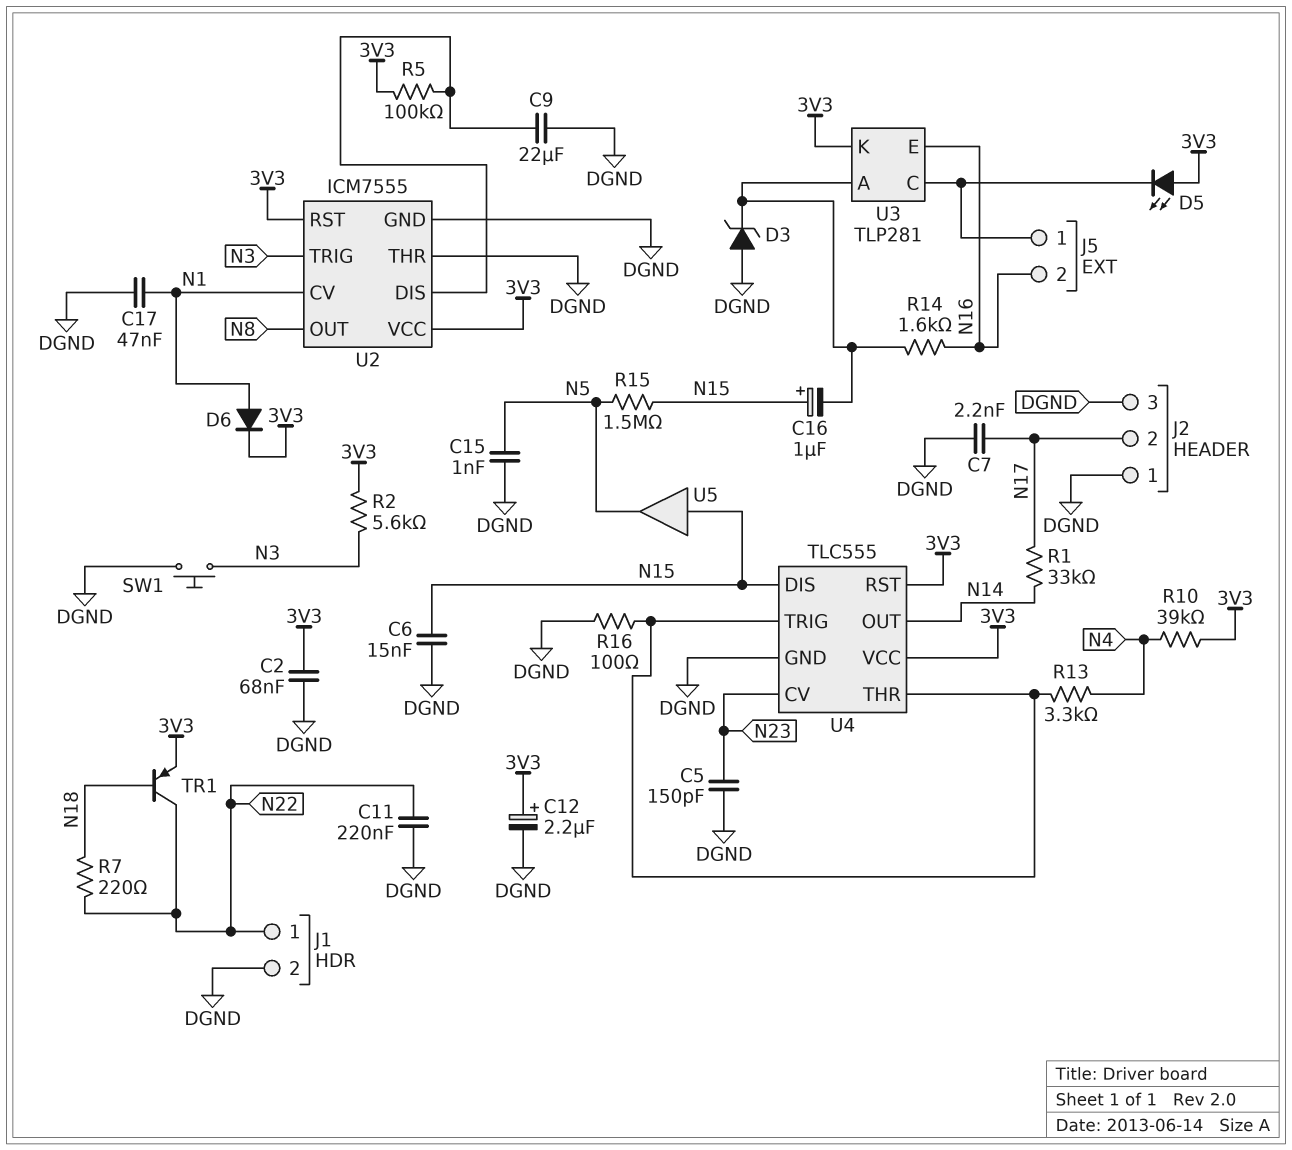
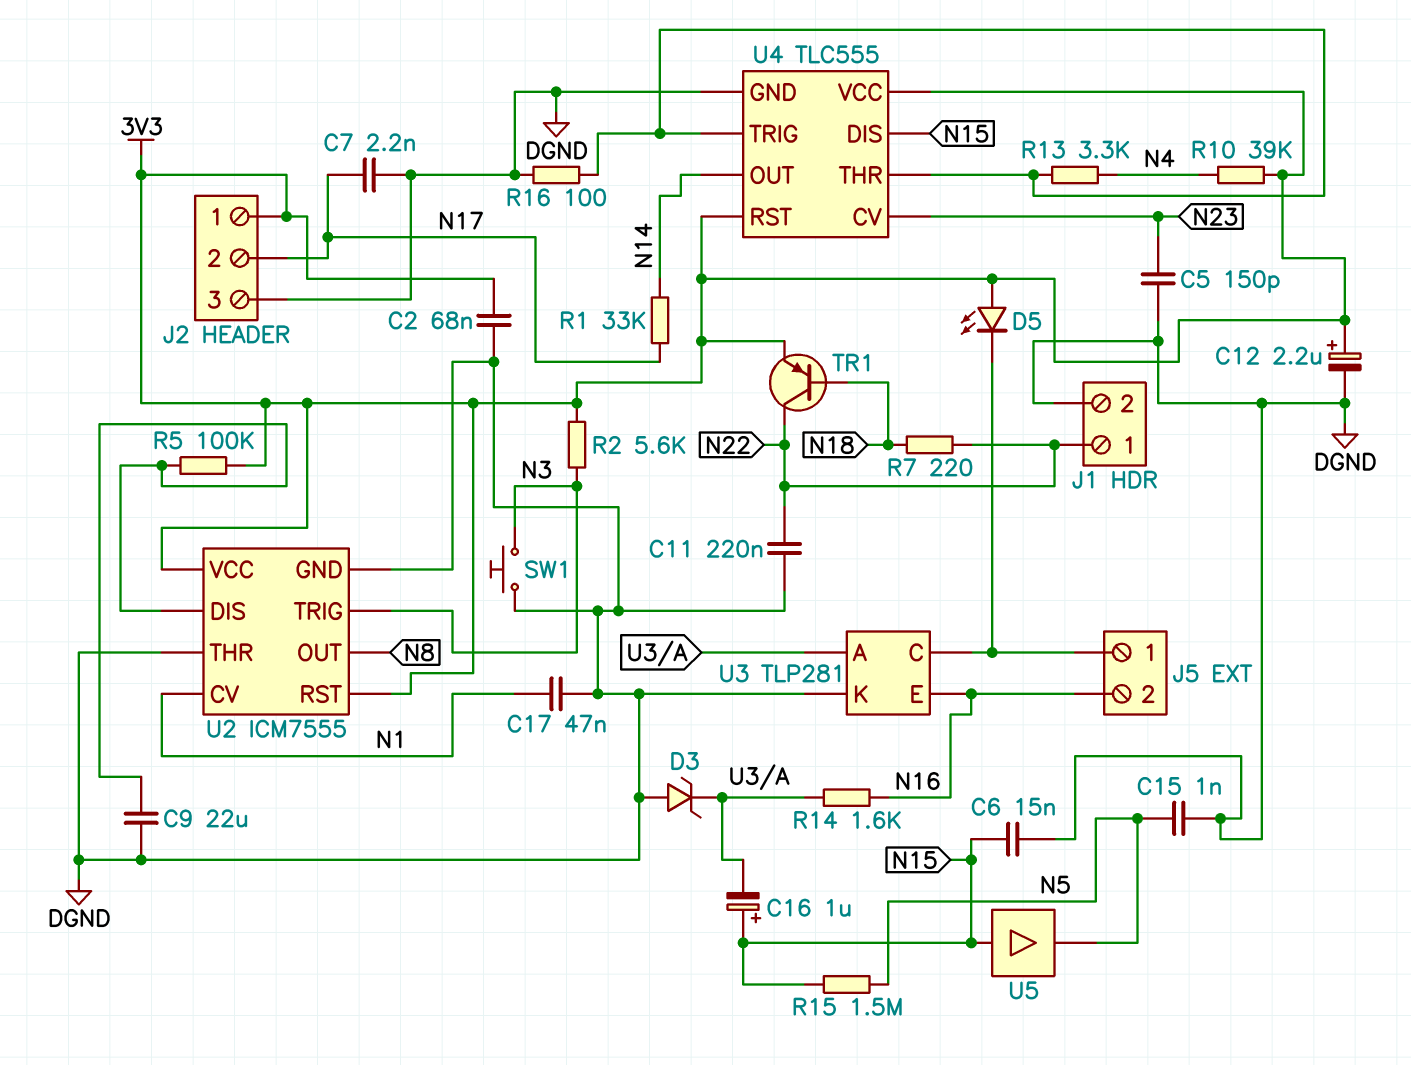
D6: diode (A N1, K 3V3) -> none
J2 pin 1: DGND -> 3V3
U3 pin K: 3V3 -> DGND

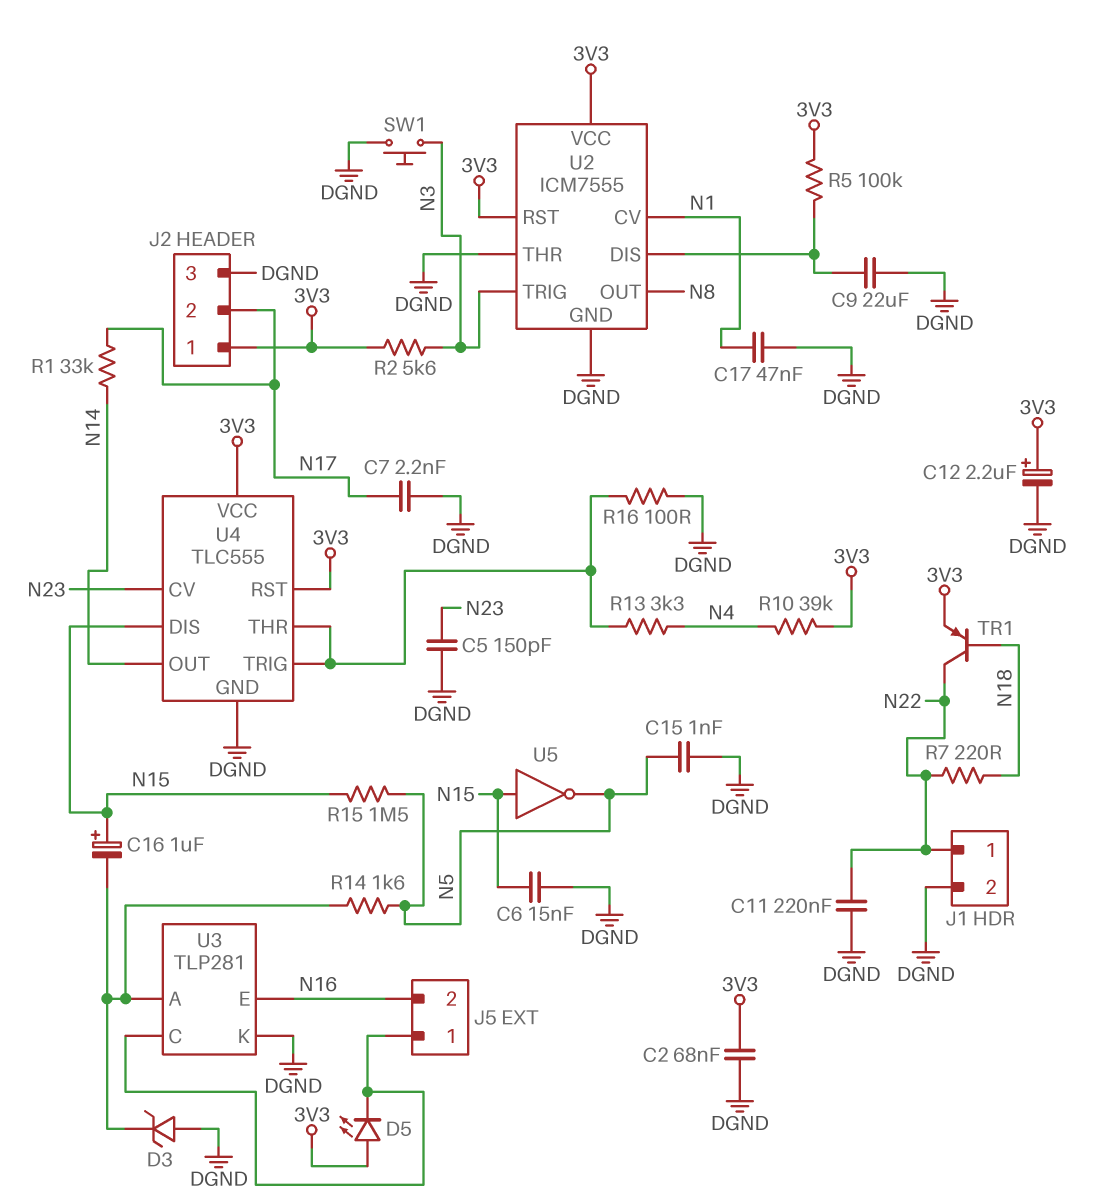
R14: 1.6k (N16, U3/A) -> 1.6k (N5, U3/A)
U5: buffer (in N15, out N5) -> NOT (in N15, out N5)

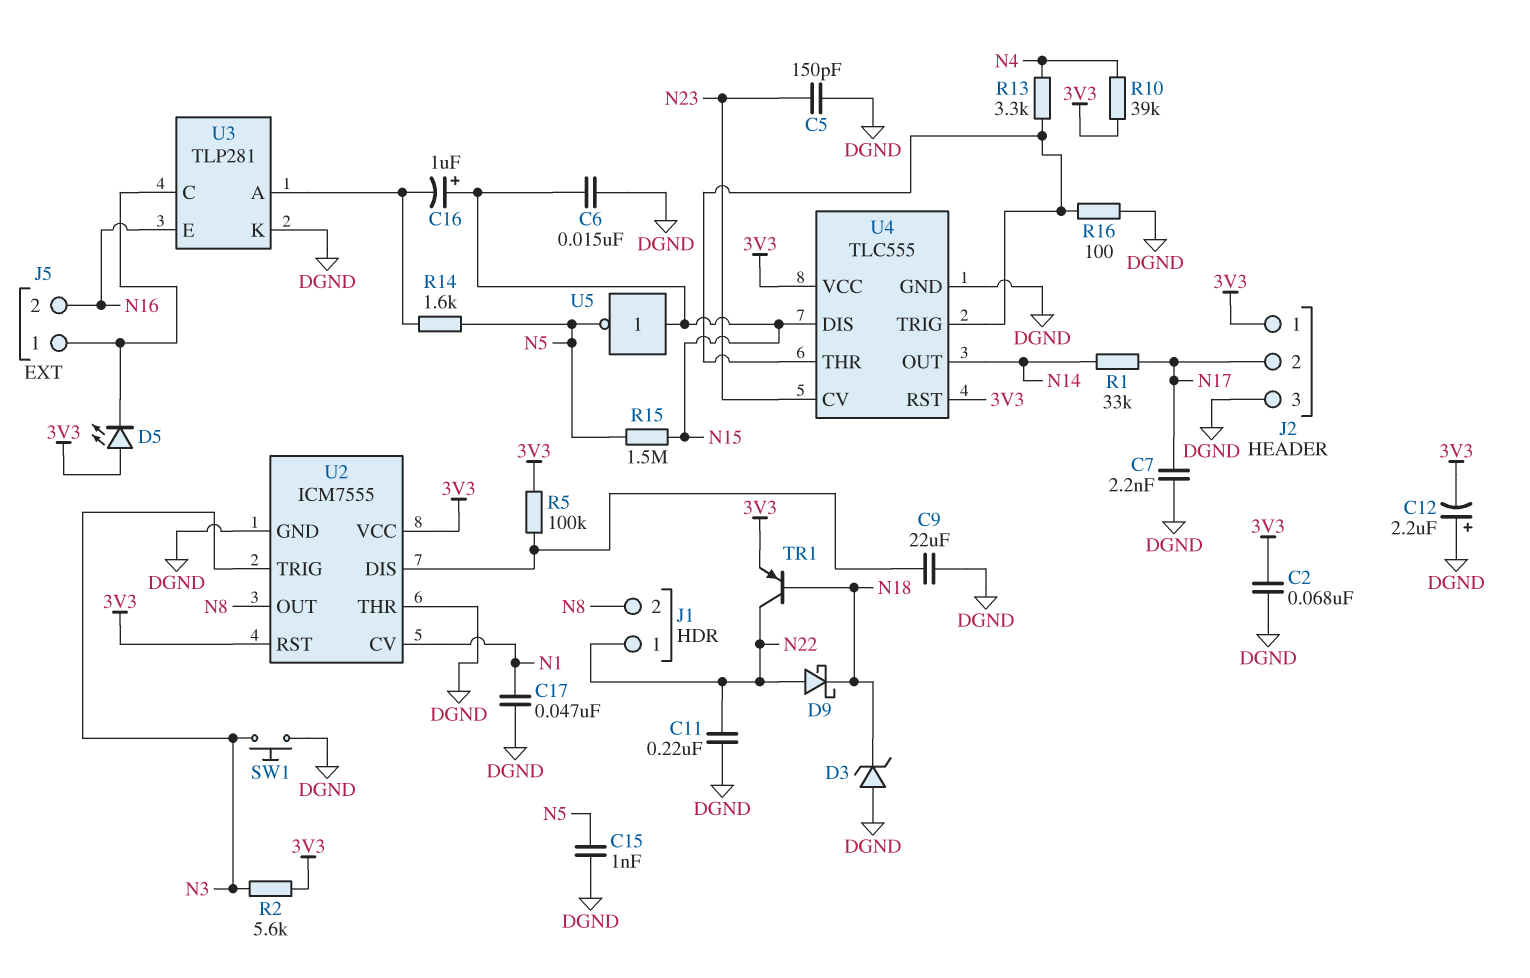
C12: 2.2uF (plus 3V3, minus DGND) -> 2.2uF (plus DGND, minus 3V3)
D3: zener (A DGND, K U3/A) -> zener (A DGND, K N18)
D9: none -> schottky (A N22, K N18)
J1 pin 2: DGND -> N8
R7: 220 (N18, N22) -> none

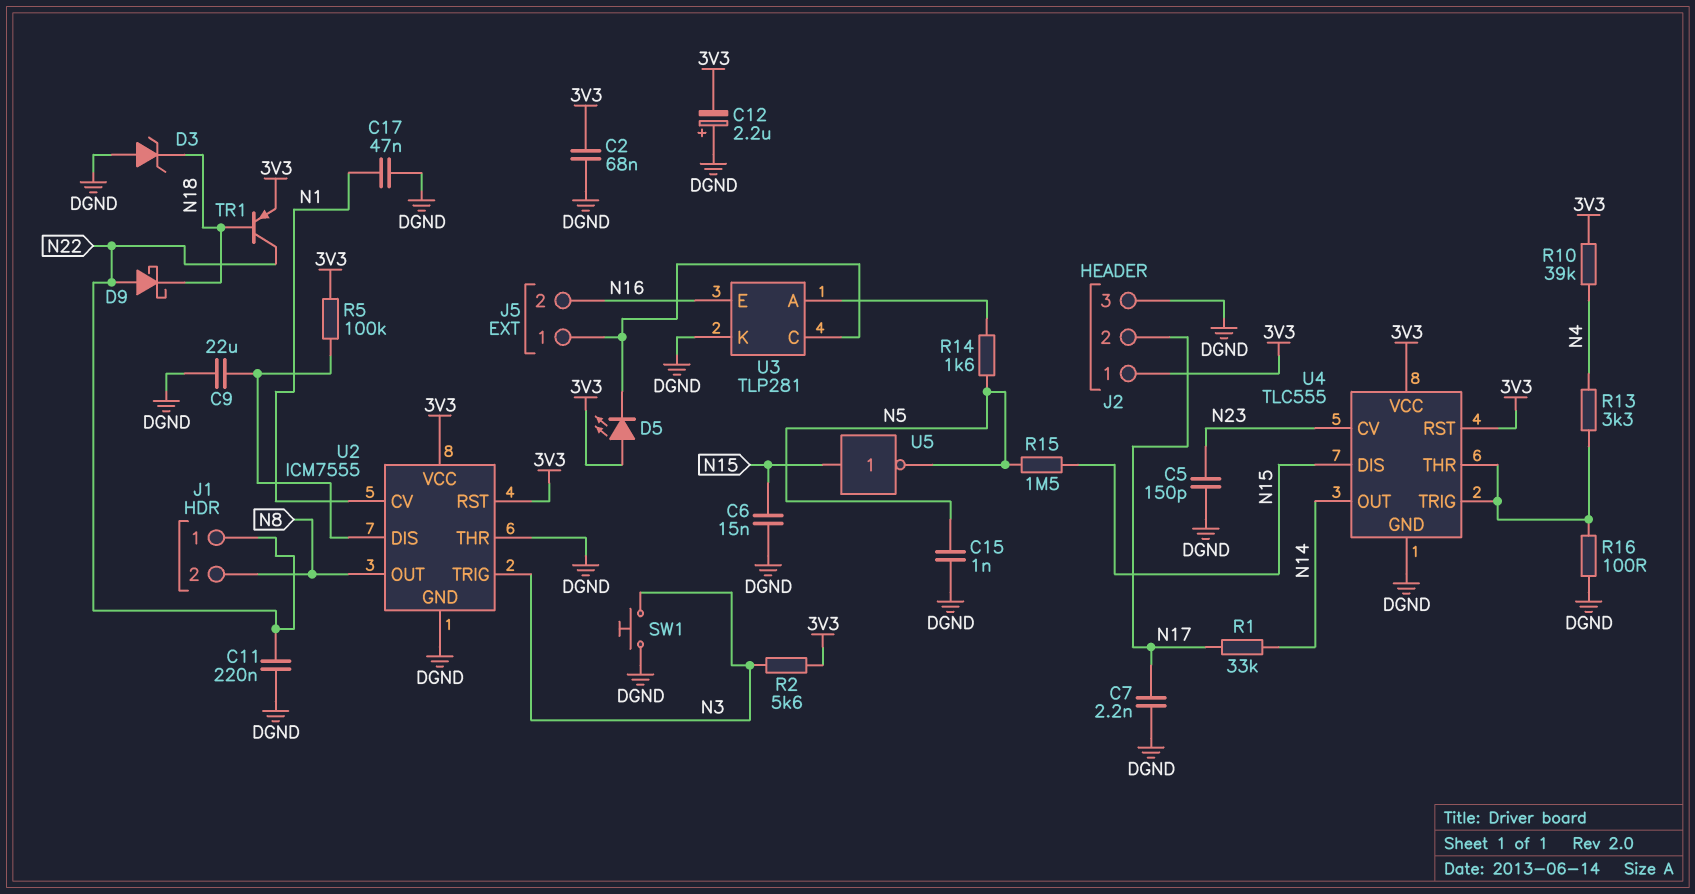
C16: 1uF (plus N15, minus U3/A) -> none

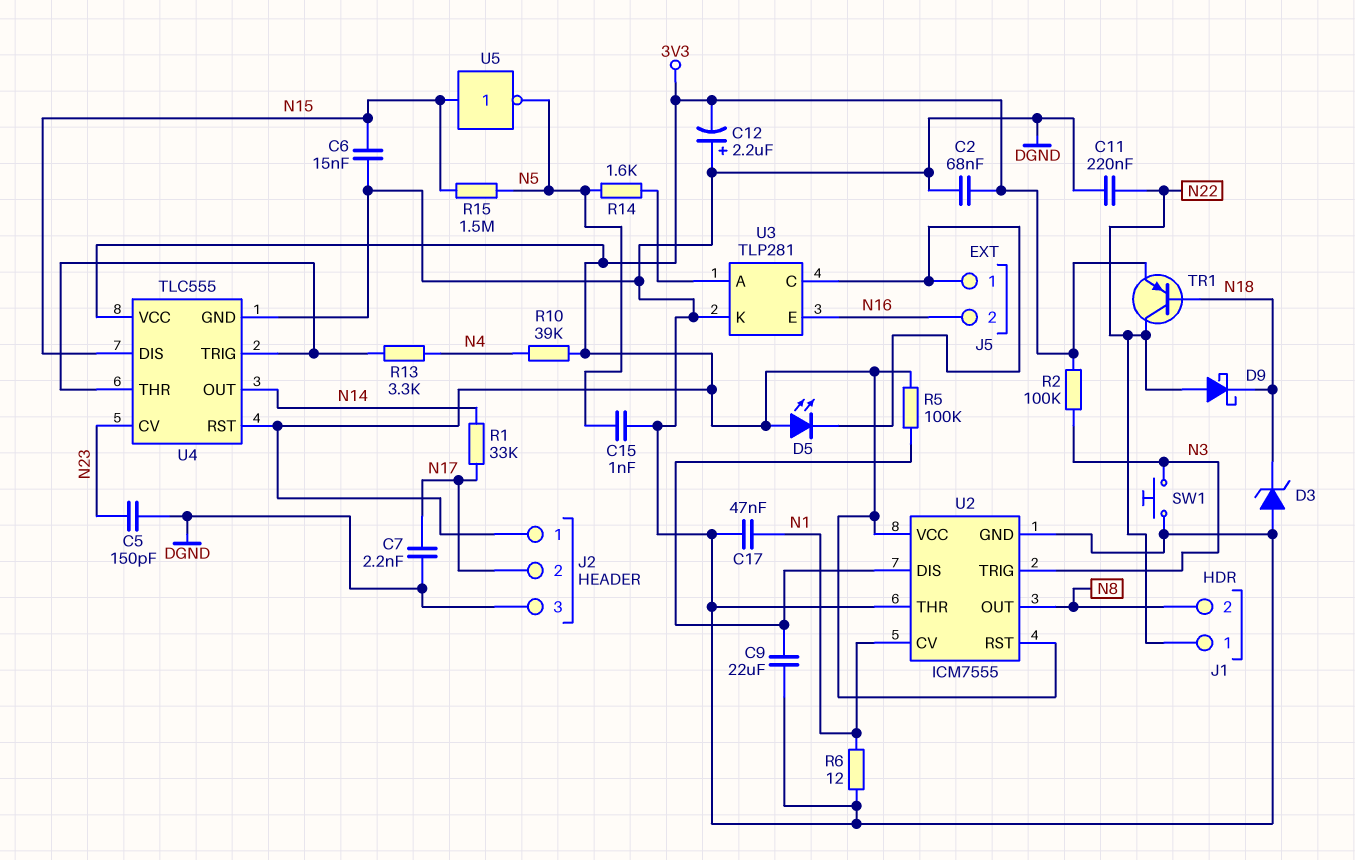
R2: 5.6k (3V3, N3) -> 100k (3V3, N3)
R6: none -> 12 (DGND, N1)
R16: 100 (DGND, U4/THR) -> none

